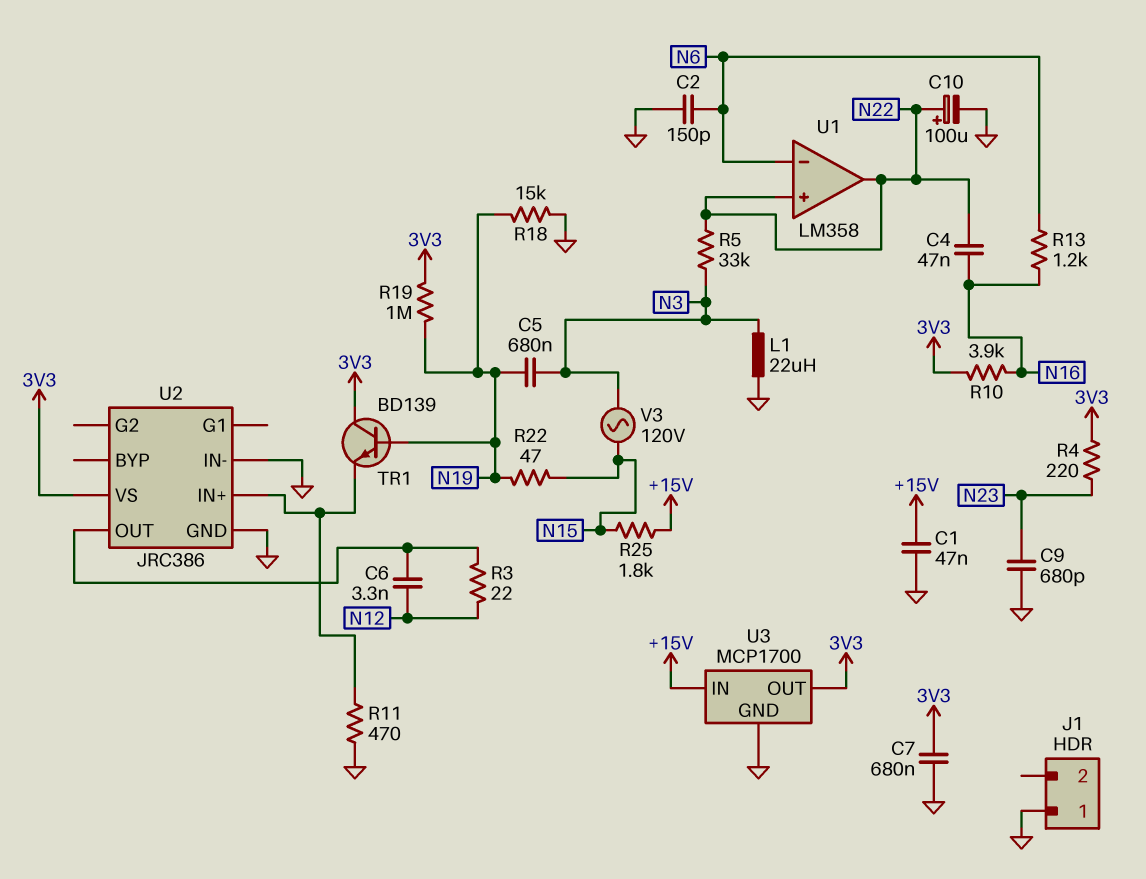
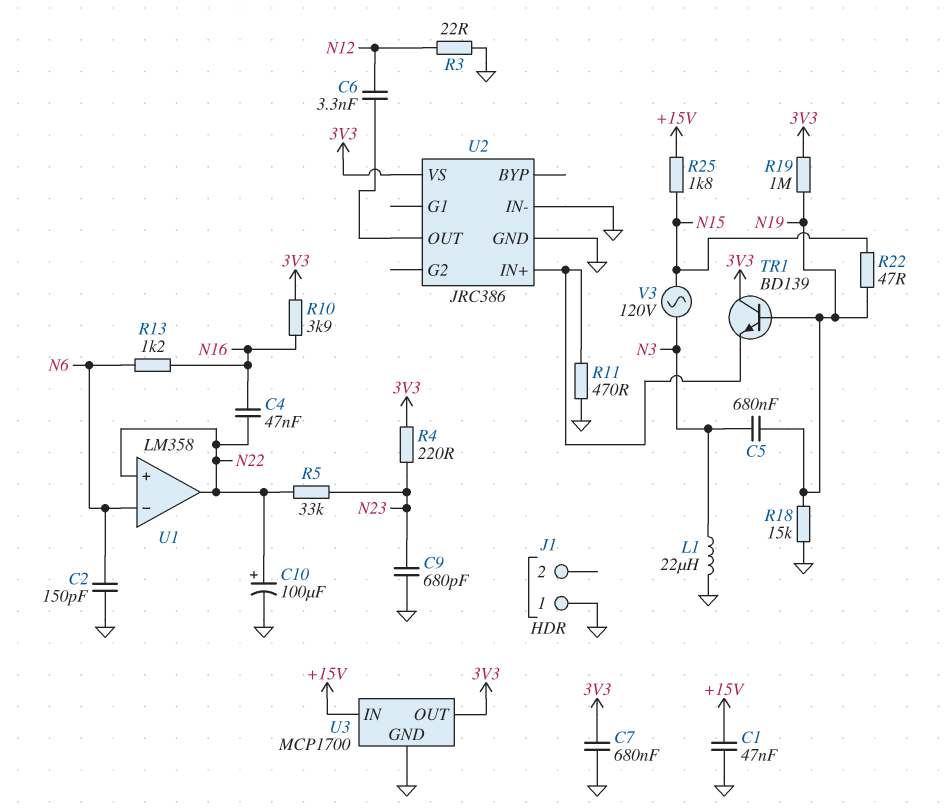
R3: 22 (N12, U2/OUT) -> 22 (GND, N12)
R5: 33k (N3, N22) -> 33k (N22, N23)

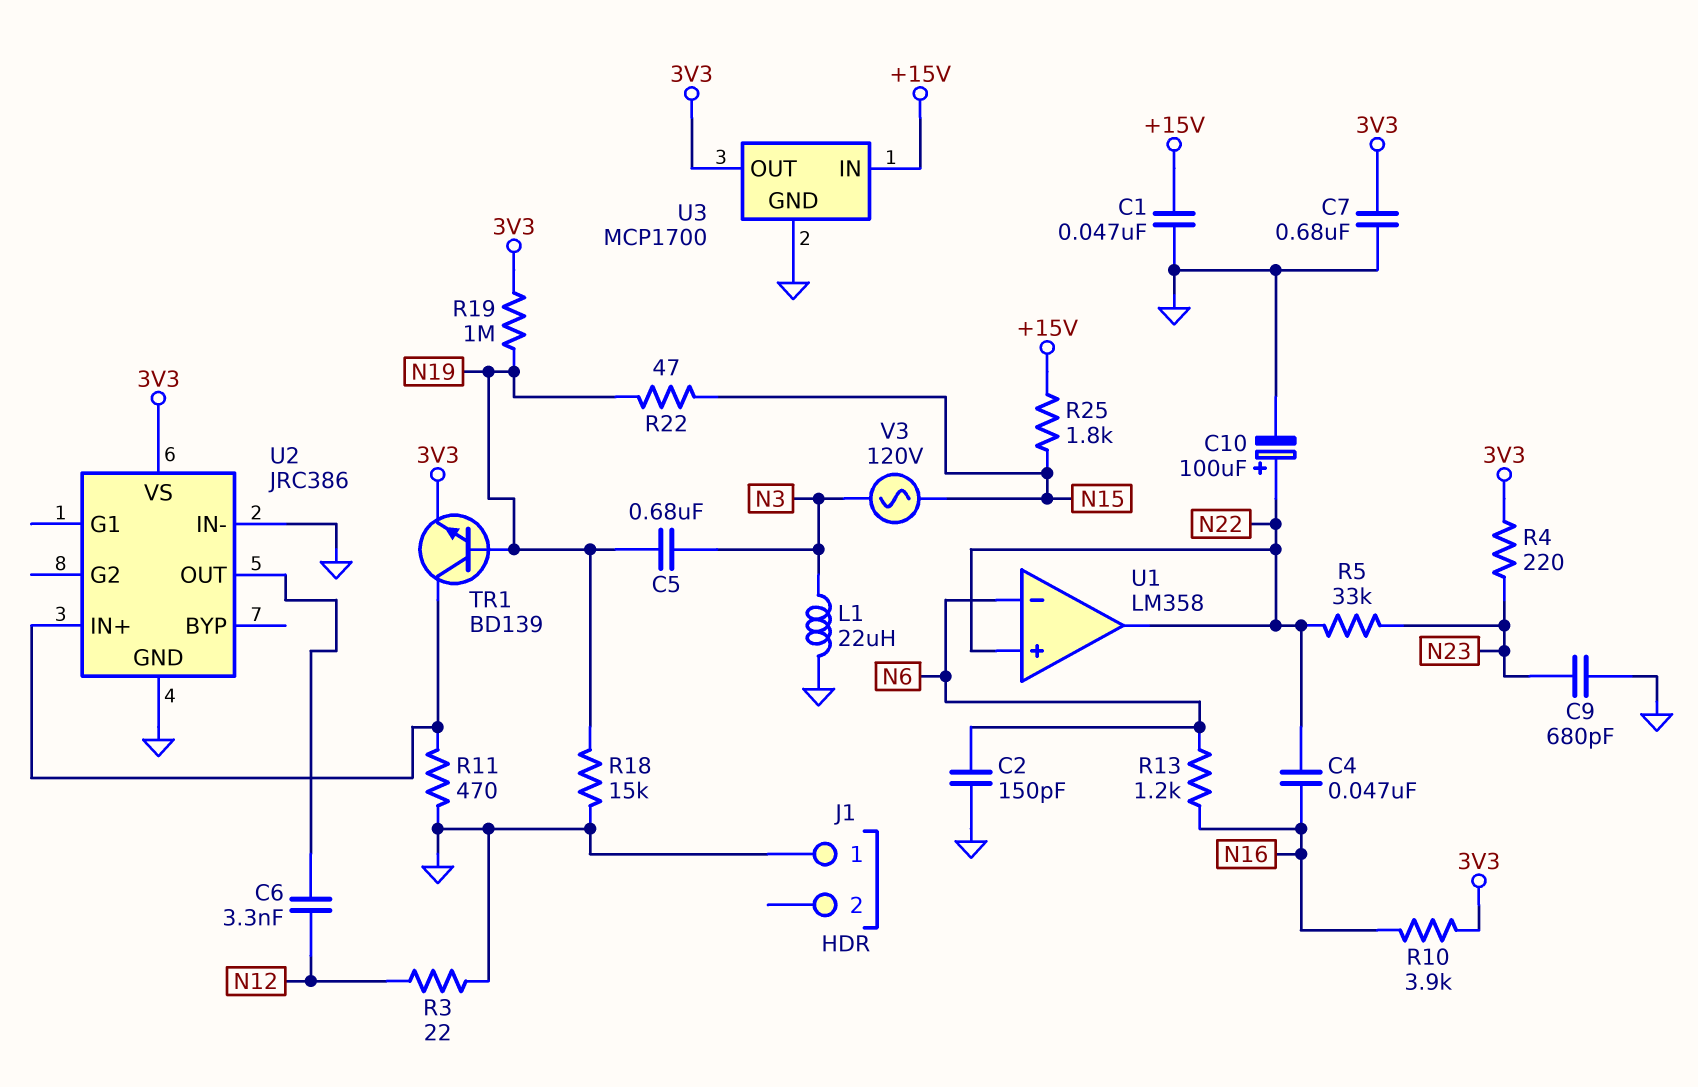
TR1: NPN BD139 (B N19, C 3V3, E U2/IN+) -> NPN BD139 (B N19, C U2/IN+, E 3V3)

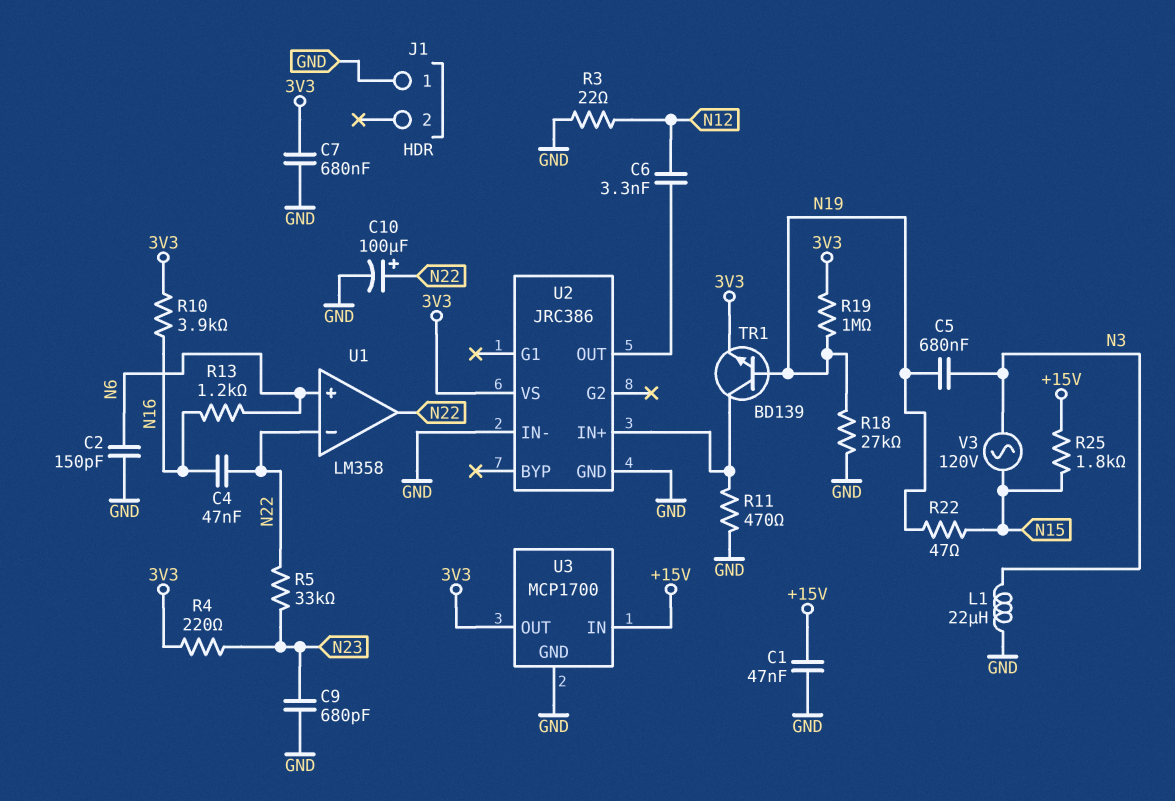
R18: 15k (GND, N19) -> 27k (GND, N19)
U1 pin in+: N22 -> N6
U1 pin in-: N6 -> N22

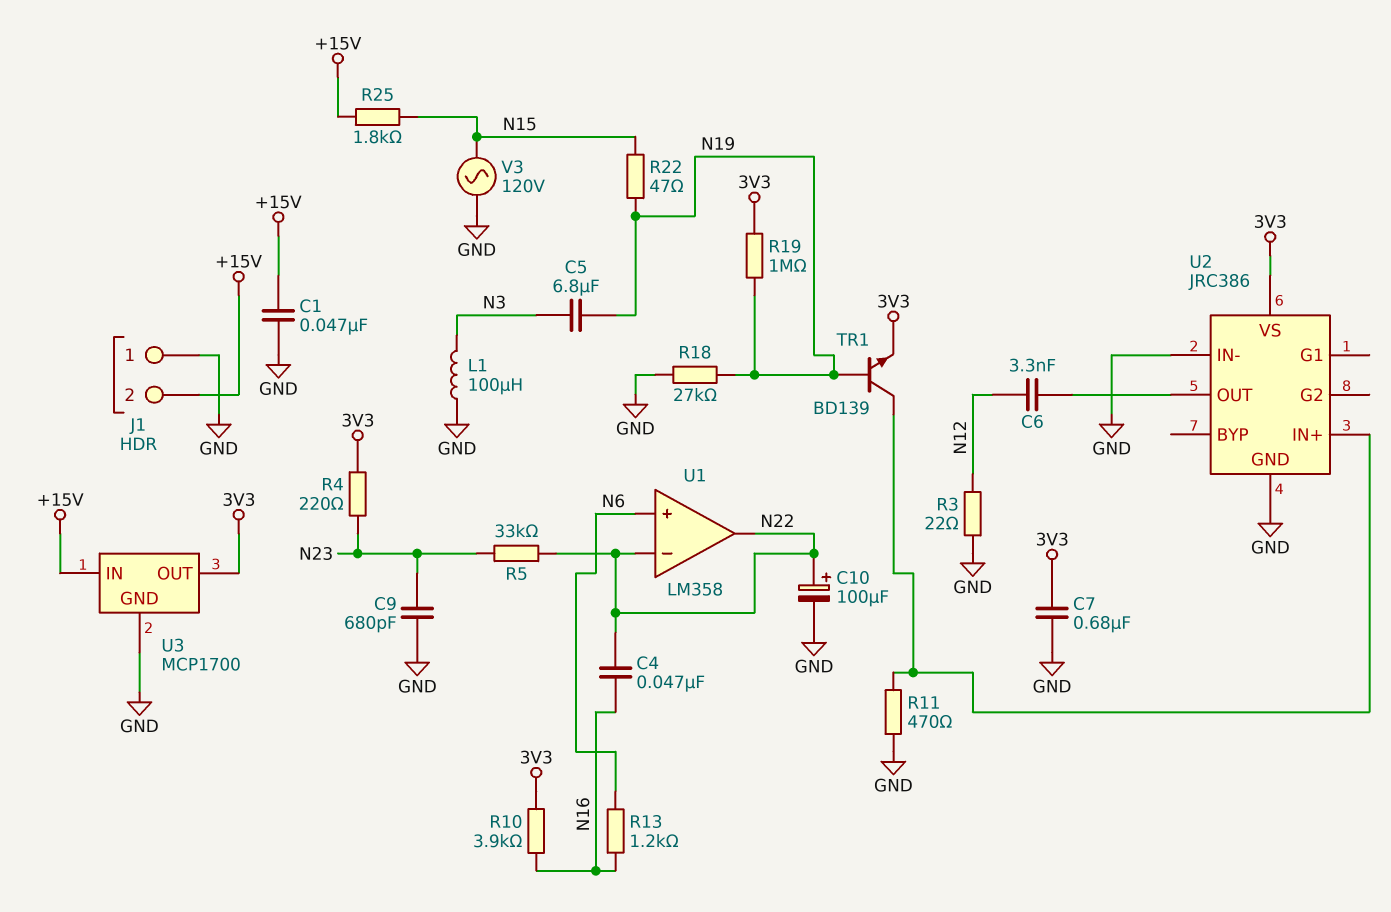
C2: 150pF (GND, N6) -> none
C5: 680nF (N3, N19) -> 6.8uF (N3, N19)
J1 pin 2: none -> +15V
L1: 22uH (GND, N3) -> 100uH (GND, N3)
V3: AC 120V (N3, N15) -> AC 120V (GND, N15)

